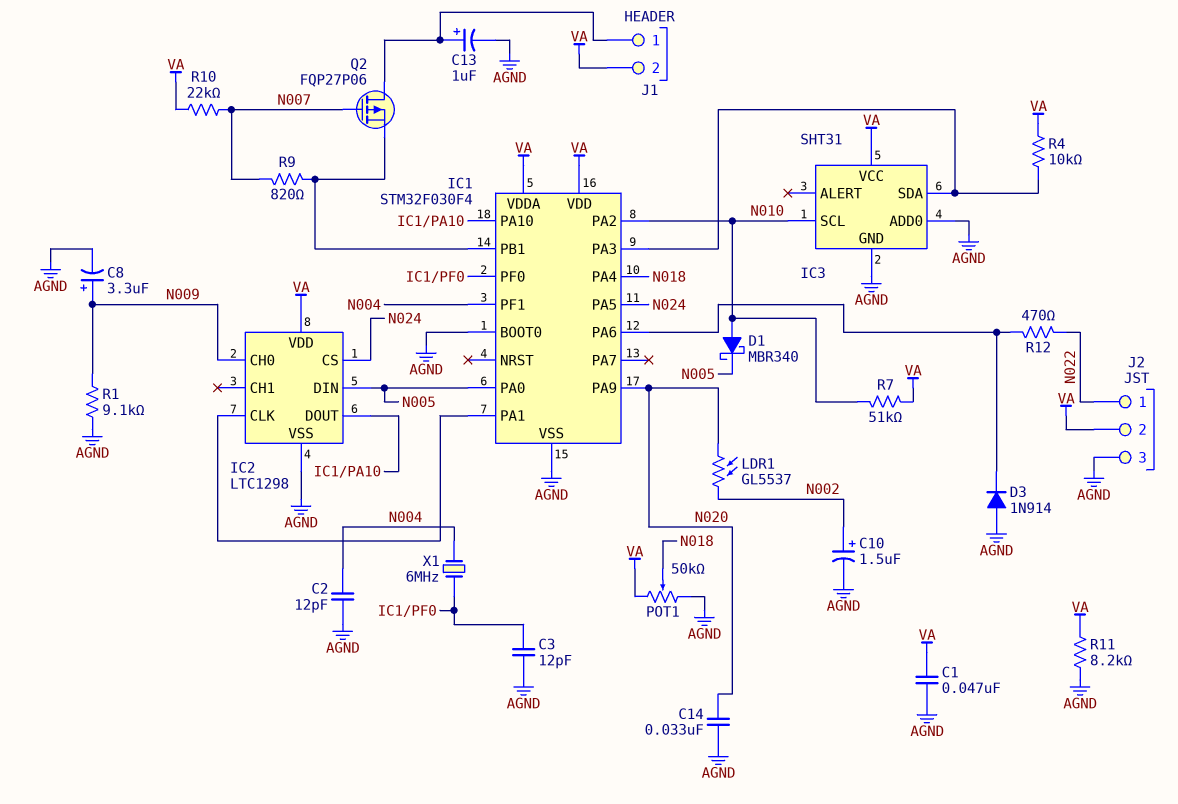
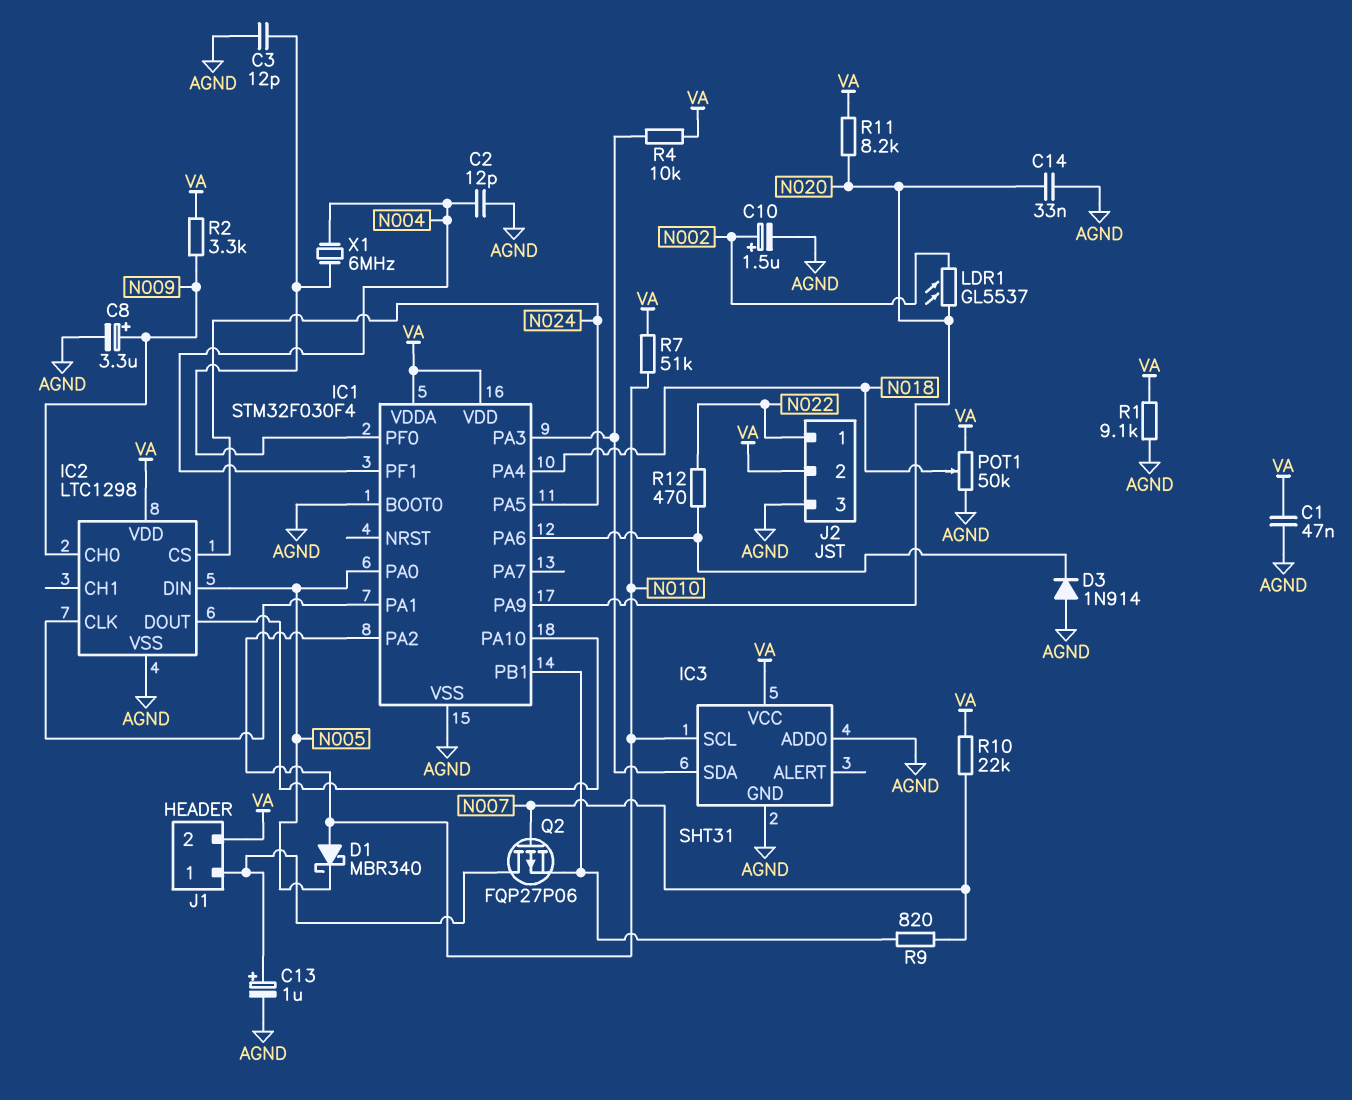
R1: 9.1k (AGND, N009) -> 9.1k (AGND, VA)
R2: none -> 3.3k (N009, VA)
R11: 8.2k (AGND, VA) -> 8.2k (N020, VA)

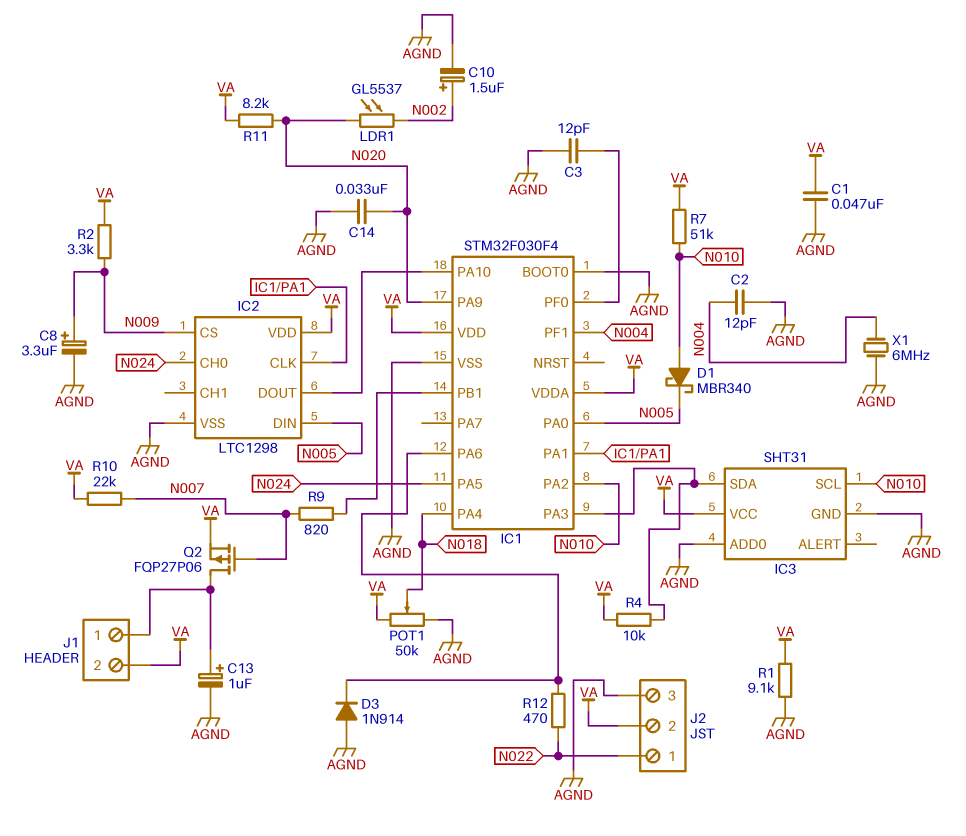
IC2 pin CH0: N009 -> N024
IC2 pin CS: N024 -> N009
Q2: PMOS FQP27P06 (G N007, D J1/1, S IC1/PB1) -> PMOS FQP27P06 (G N007, D J1/1, S VA)
X1: 6MHz (IC1/PF0, N004) -> 6MHz (AGND, N004)

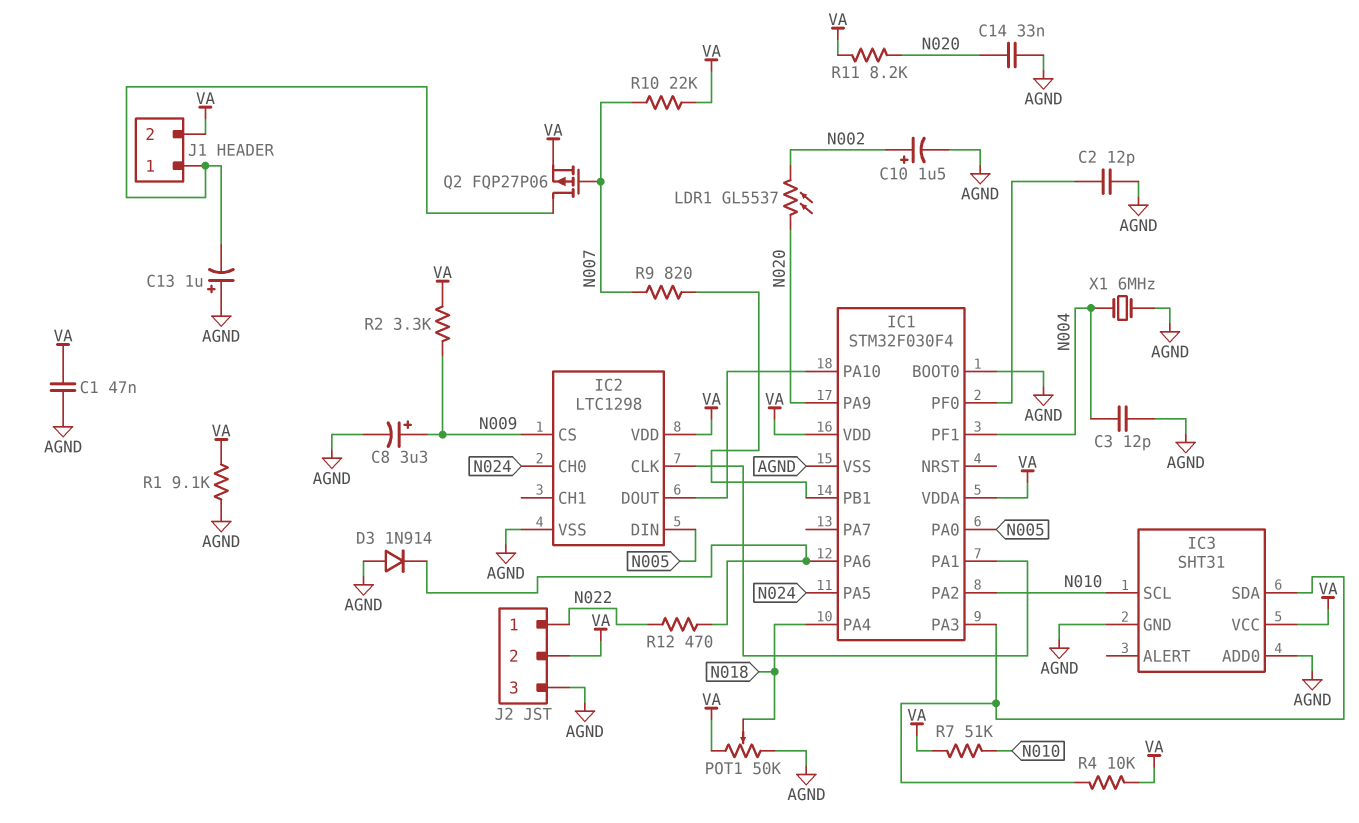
C2: 12pF (AGND, N004) -> 12pF (AGND, IC1/PF0)
C3: 12pF (AGND, IC1/PF0) -> 12pF (AGND, N004)
C13: 1uF (plus J1/1, minus AGND) -> 1uF (plus AGND, minus J1/1)
D1: schottky MBR340 (A N010, K N005) -> none

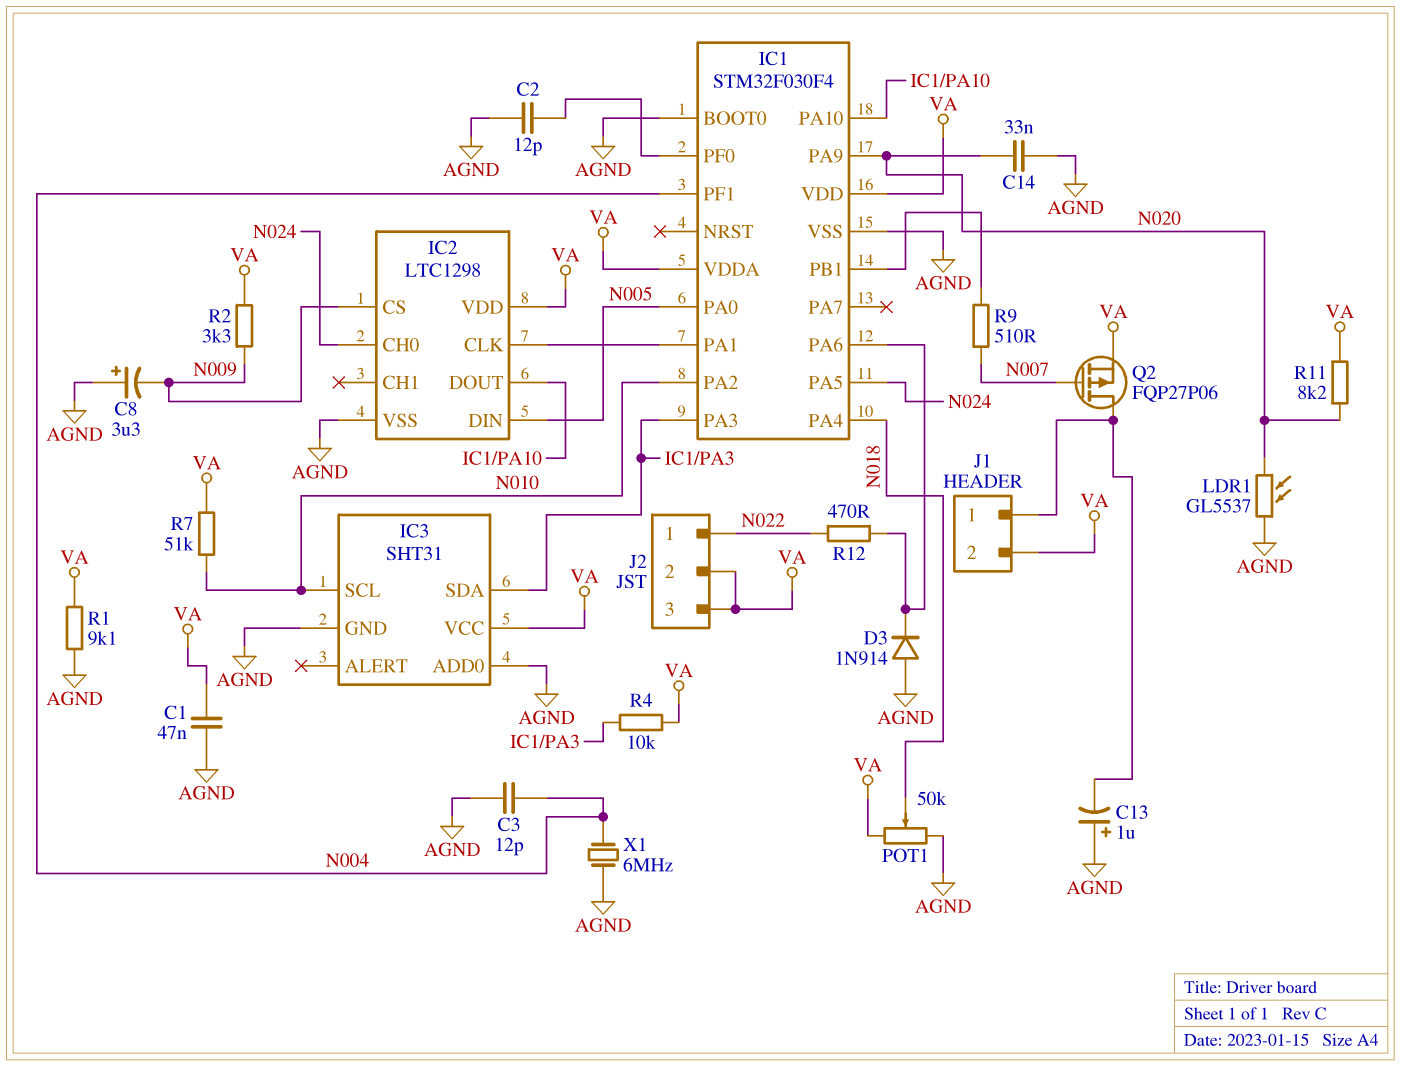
C8: 3.3uF (plus N009, minus AGND) -> 3.3uF (plus AGND, minus N009)
C10: 1.5uF (plus N002, minus AGND) -> none
J2 pin 3: AGND -> VA
LDR1: GL5537 (N002, N020) -> GL5537 (AGND, N020)
R9: 820 (IC1/PB1, N007) -> 510 (IC1/PB1, N007)
R10: 22k (N007, VA) -> none

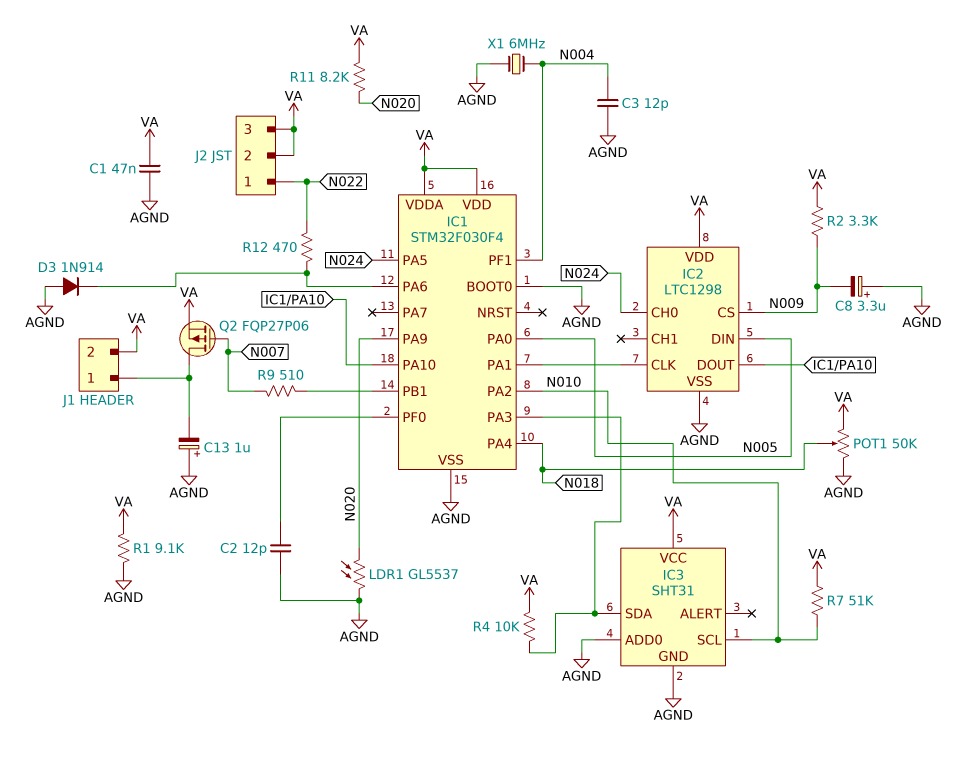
C14: 33nF (AGND, N020) -> none

